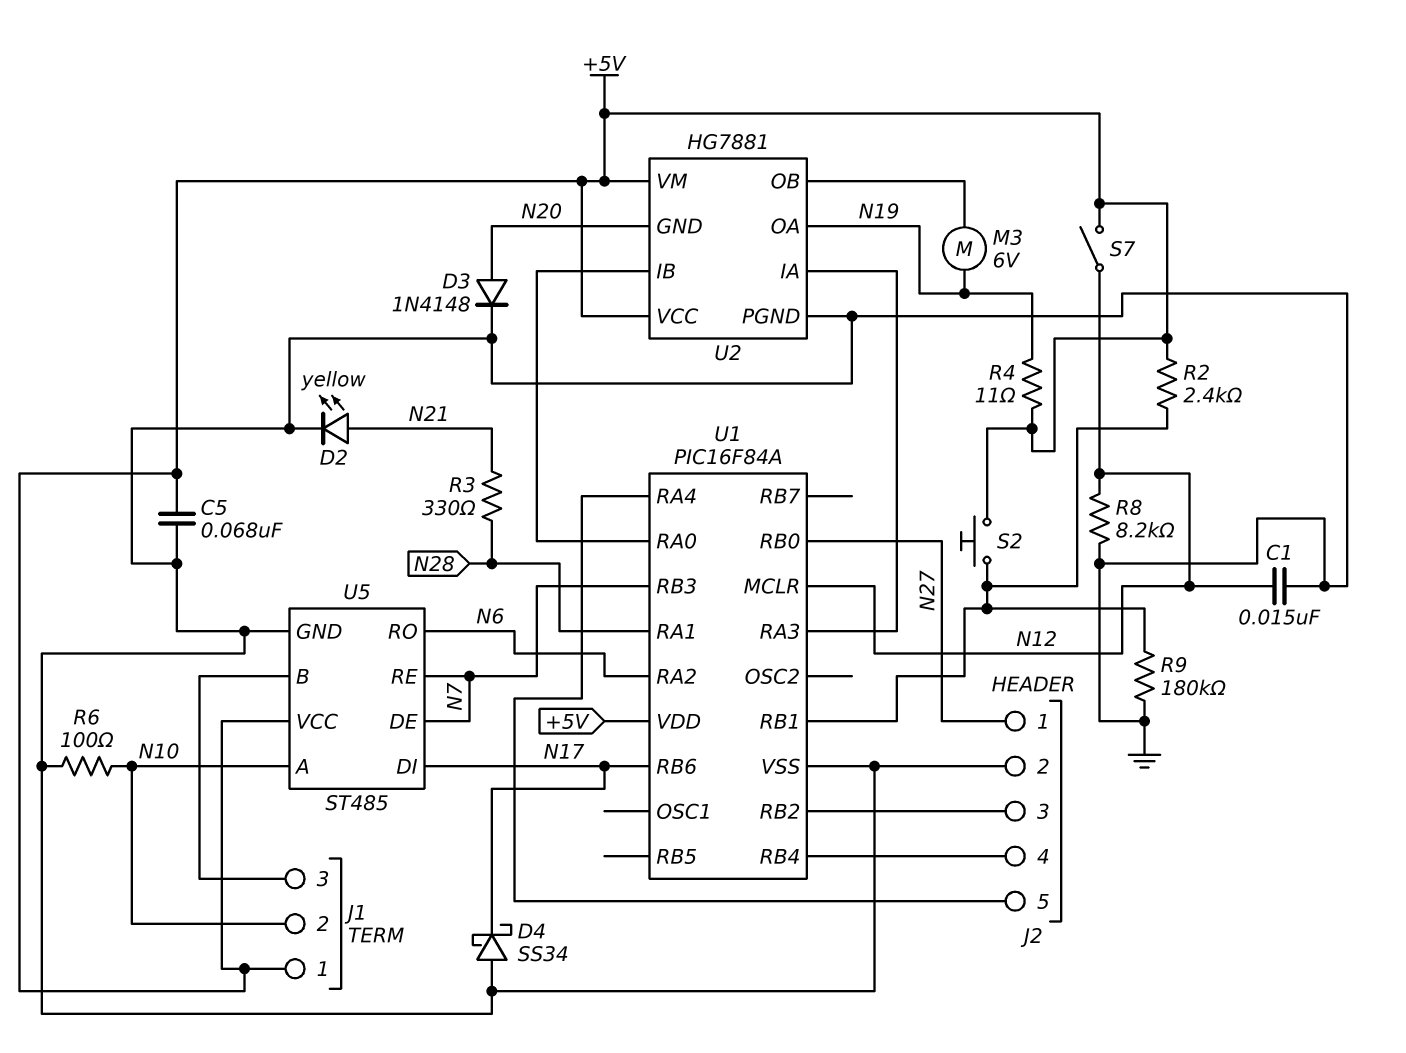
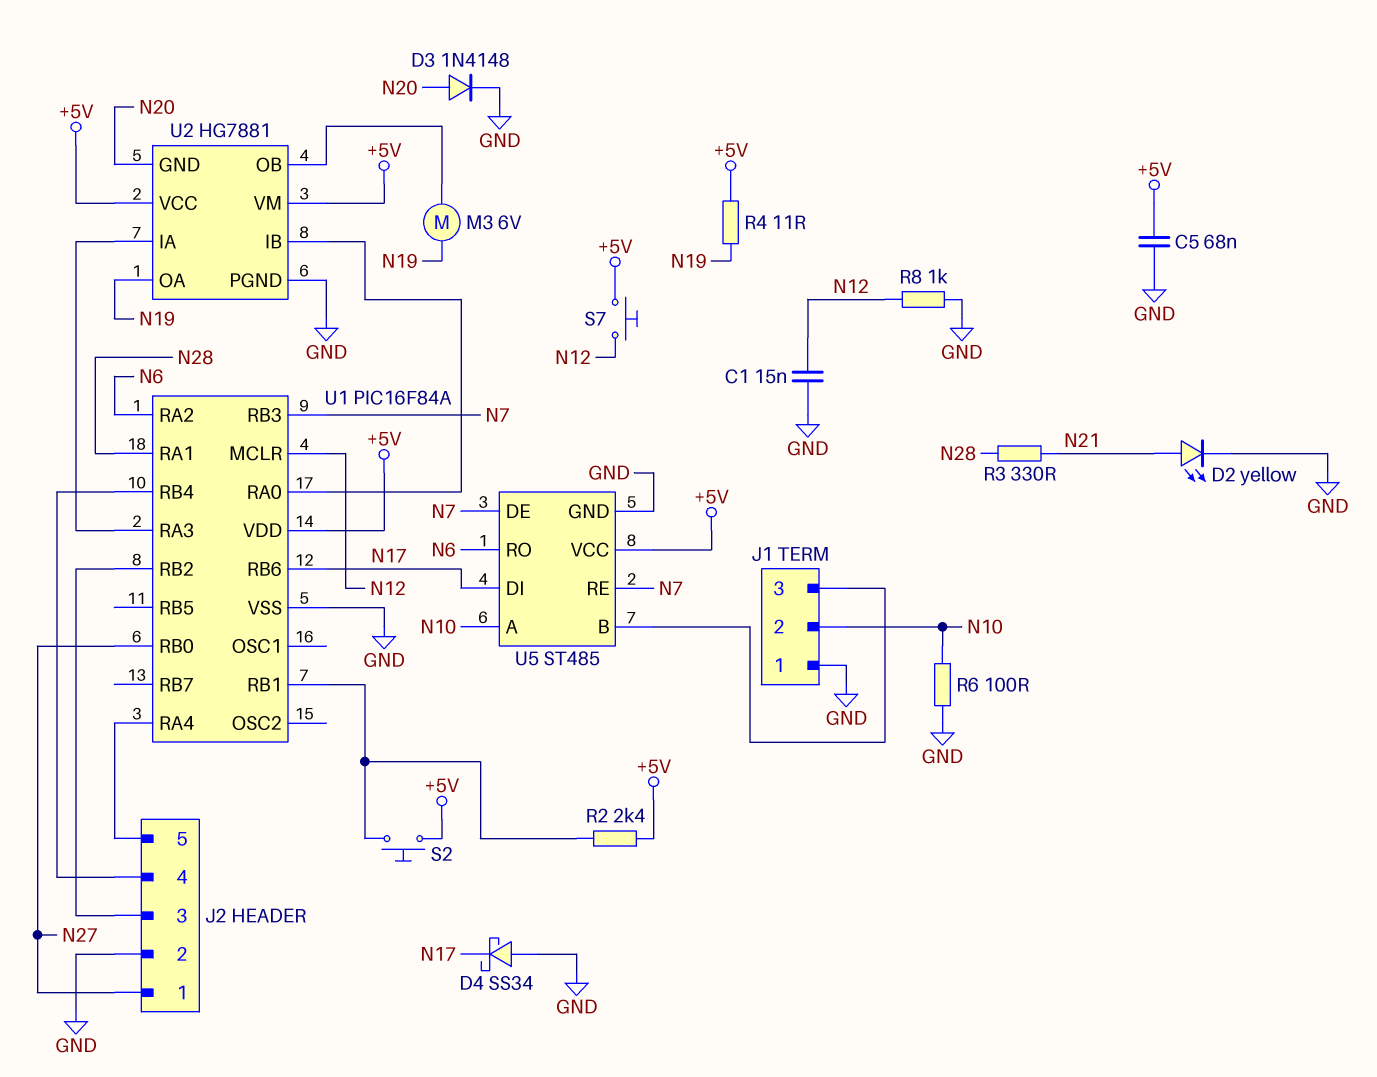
J1 pin 1: +5V -> GND
R8: 8.2k (GND, N12) -> 1k (GND, N12)
R9: 180k (GND, U1/RB1) -> none
S7: switch (+5V, N12) -> button (+5V, N12)

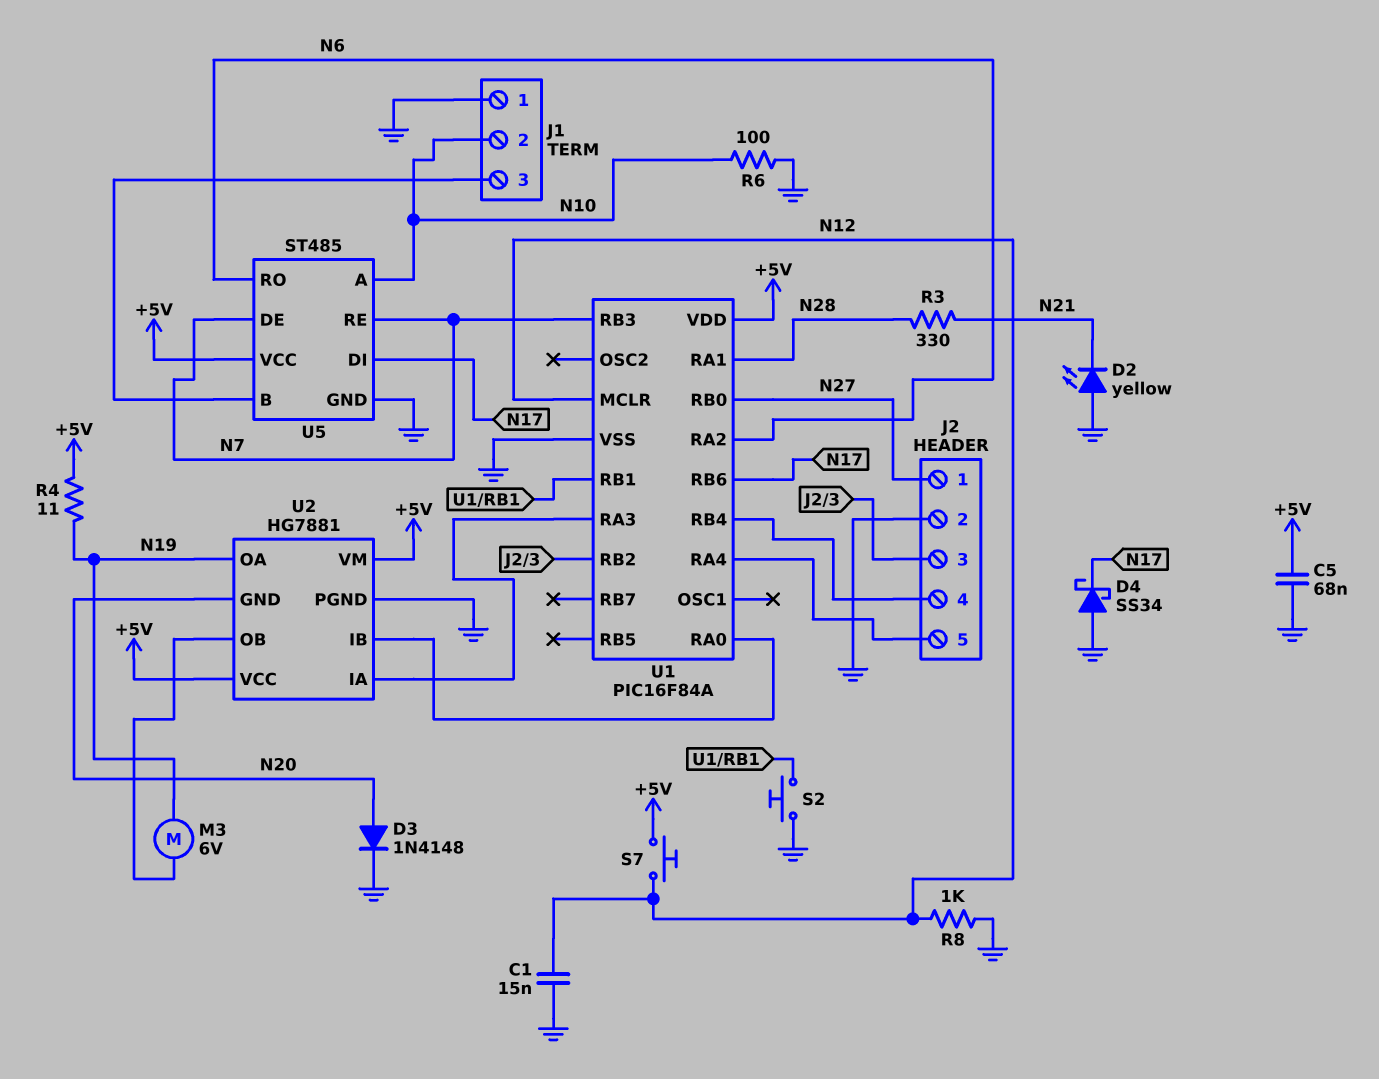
D2: LED yellow (A N21, K GND) -> LED yellow (A GND, K N21)
R2: 2.4k (+5V, U1/RB1) -> none
S2: button (+5V, U1/RB1) -> button (GND, U1/RB1)

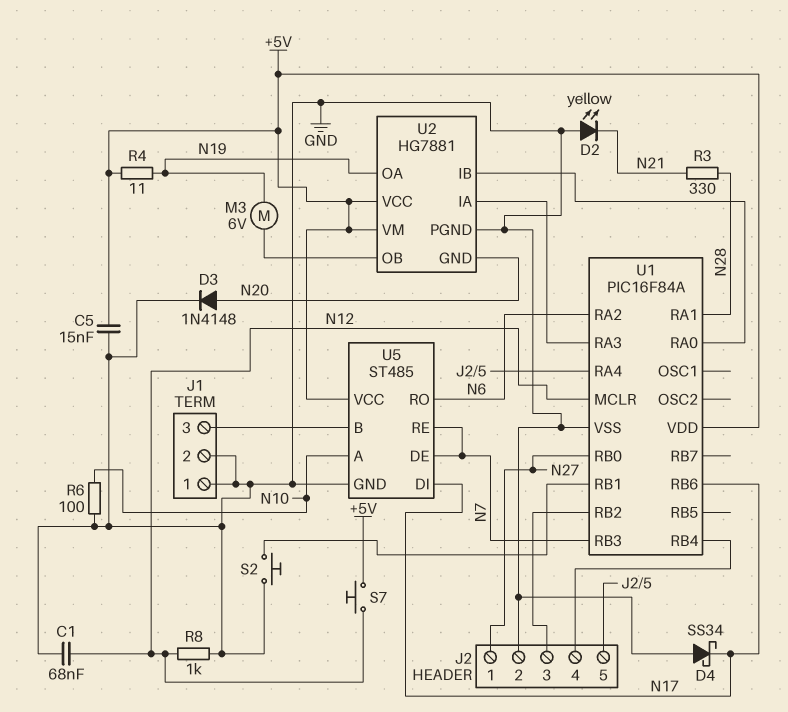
C1: 15nF (GND, N12) -> 68nF (GND, N12)
C5: 68nF (+5V, GND) -> 15nF (+5V, GND)
J1 pin 2: N10 -> GND

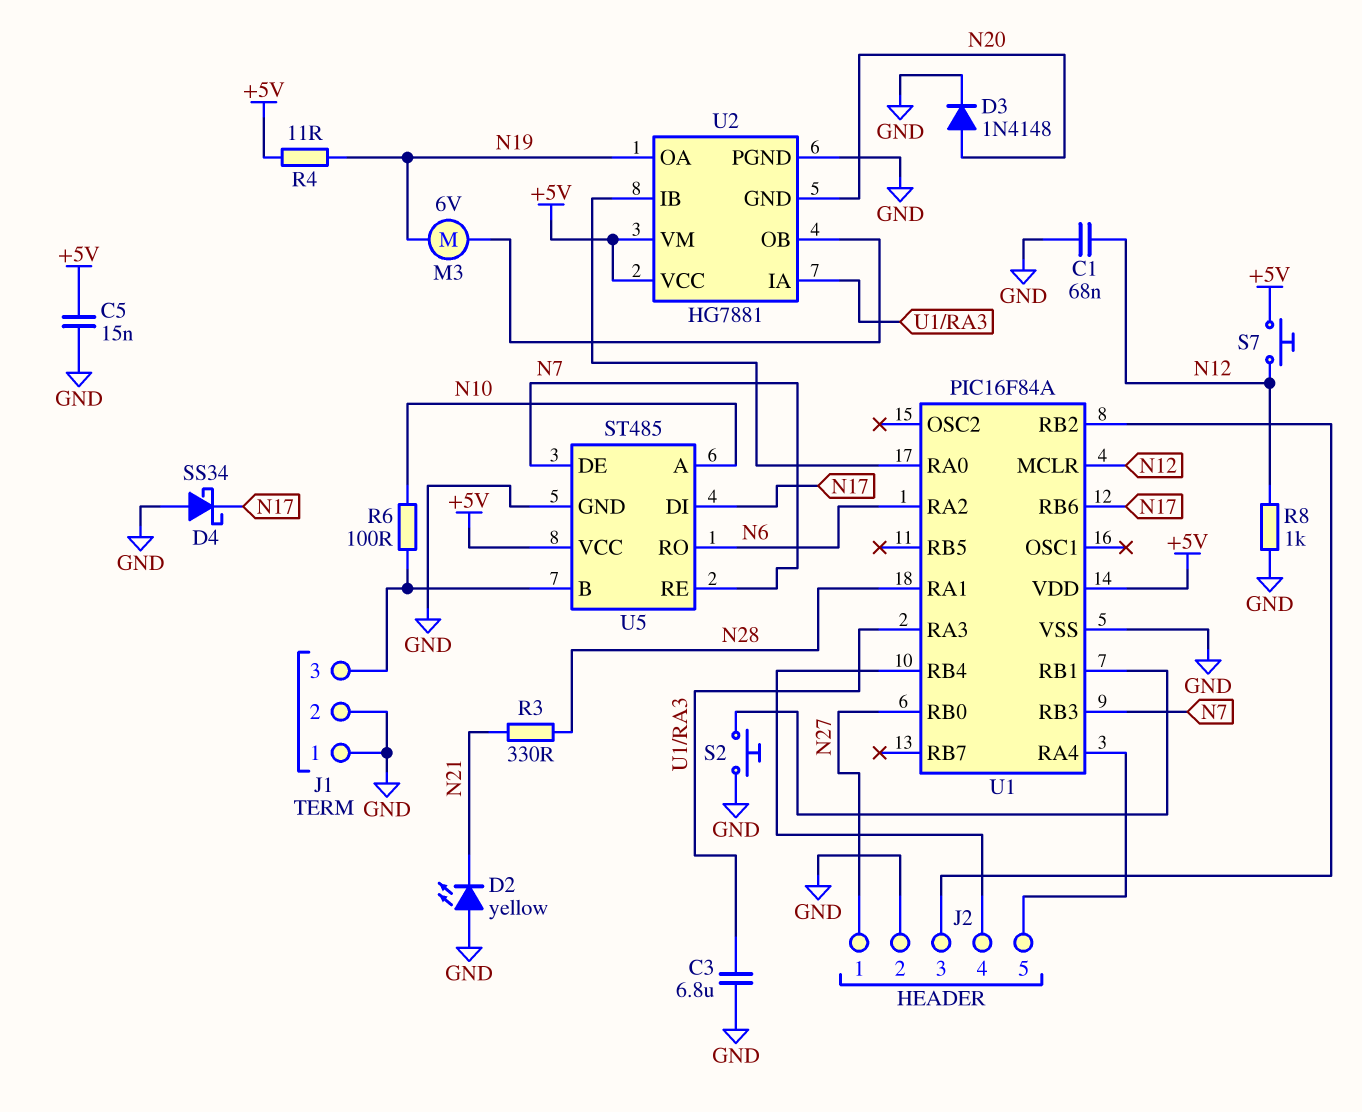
C3: none -> 6.8uF (GND, U1/RA3)
R6: 100 (GND, N10) -> 100 (J1/3, N10)

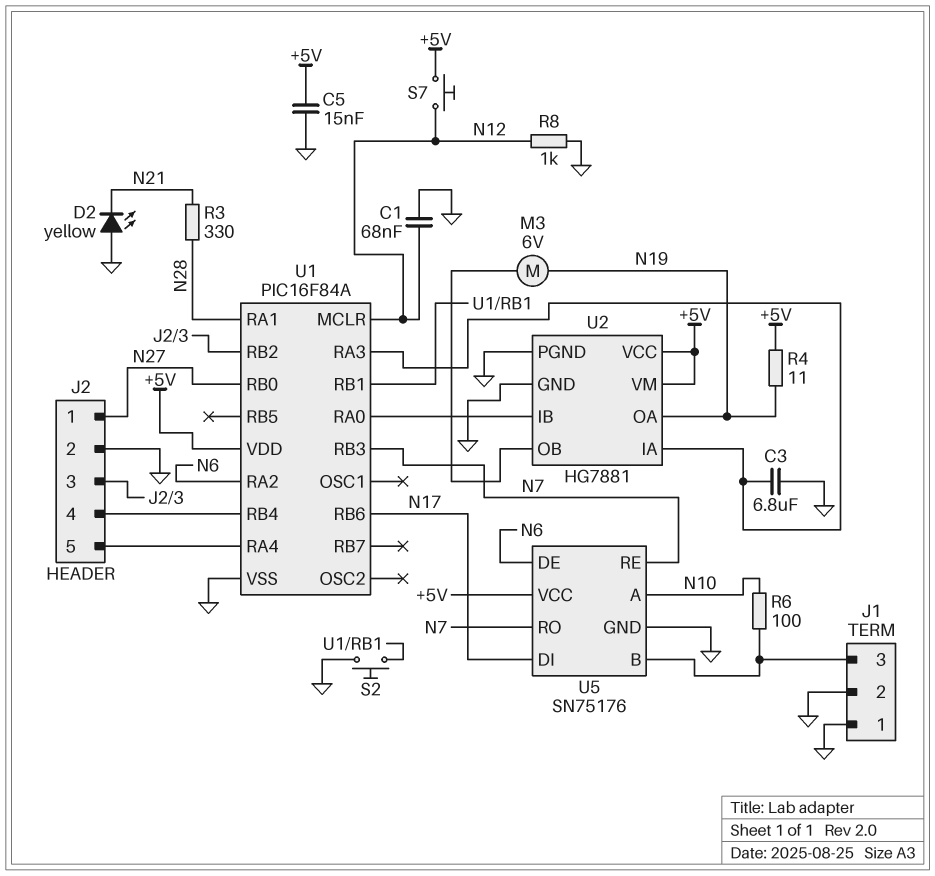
D3: diode 1N4148 (A N20, K GND) -> none
D4: schottky SS34 (A GND, K N17) -> none
U2 pin GND: N20 -> GND
U5: ST485 -> SN75176
U5 pin DE: N7 -> N6
U5 pin RO: N6 -> N7

